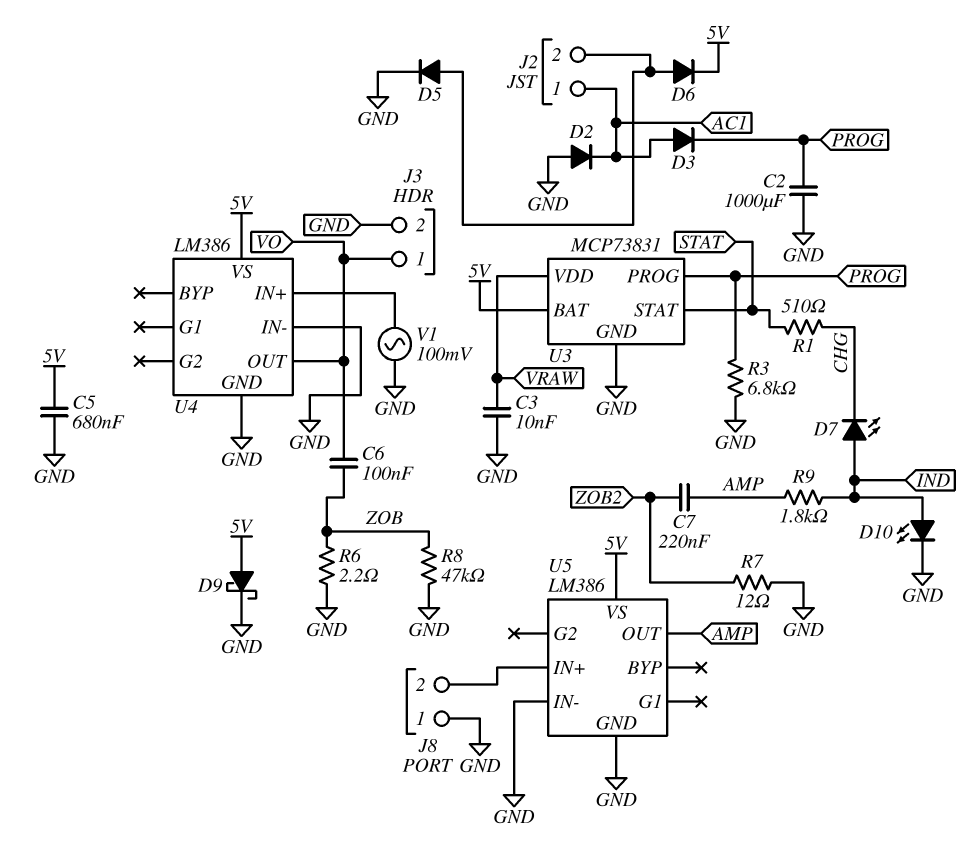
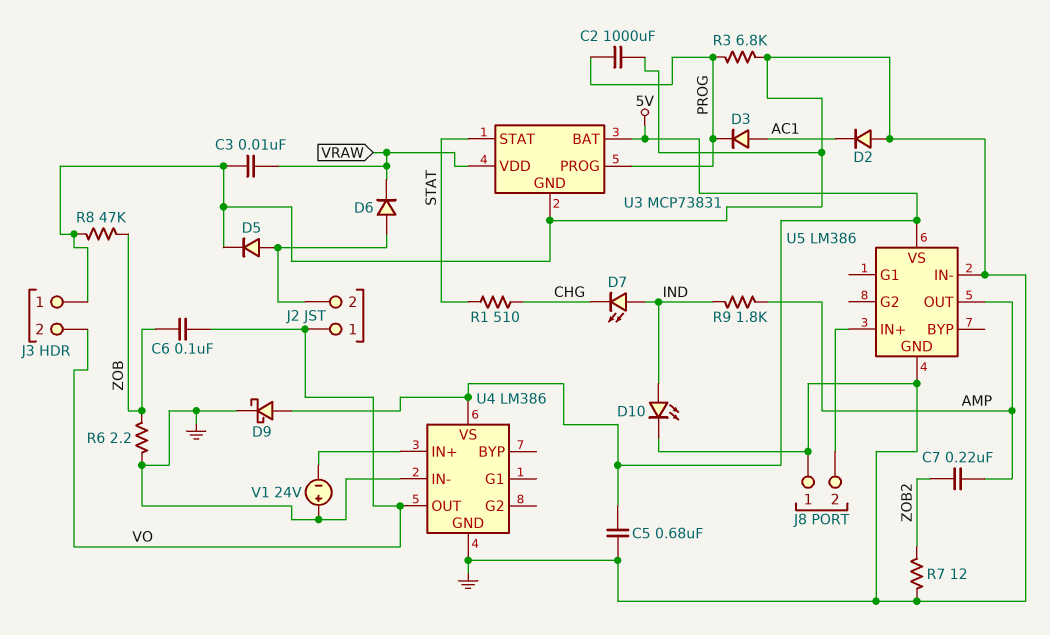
D6: diode (A J2/2, K 5V) -> diode (A J2/2, K VRAW)
J2 pin 1: AC1 -> VO
J3 pin 1: VO -> GND
J3 pin 2: GND -> VO
V1: AC 100mV (GND, U4/IN+) -> 24V (plus GND, minus U4/IN+)

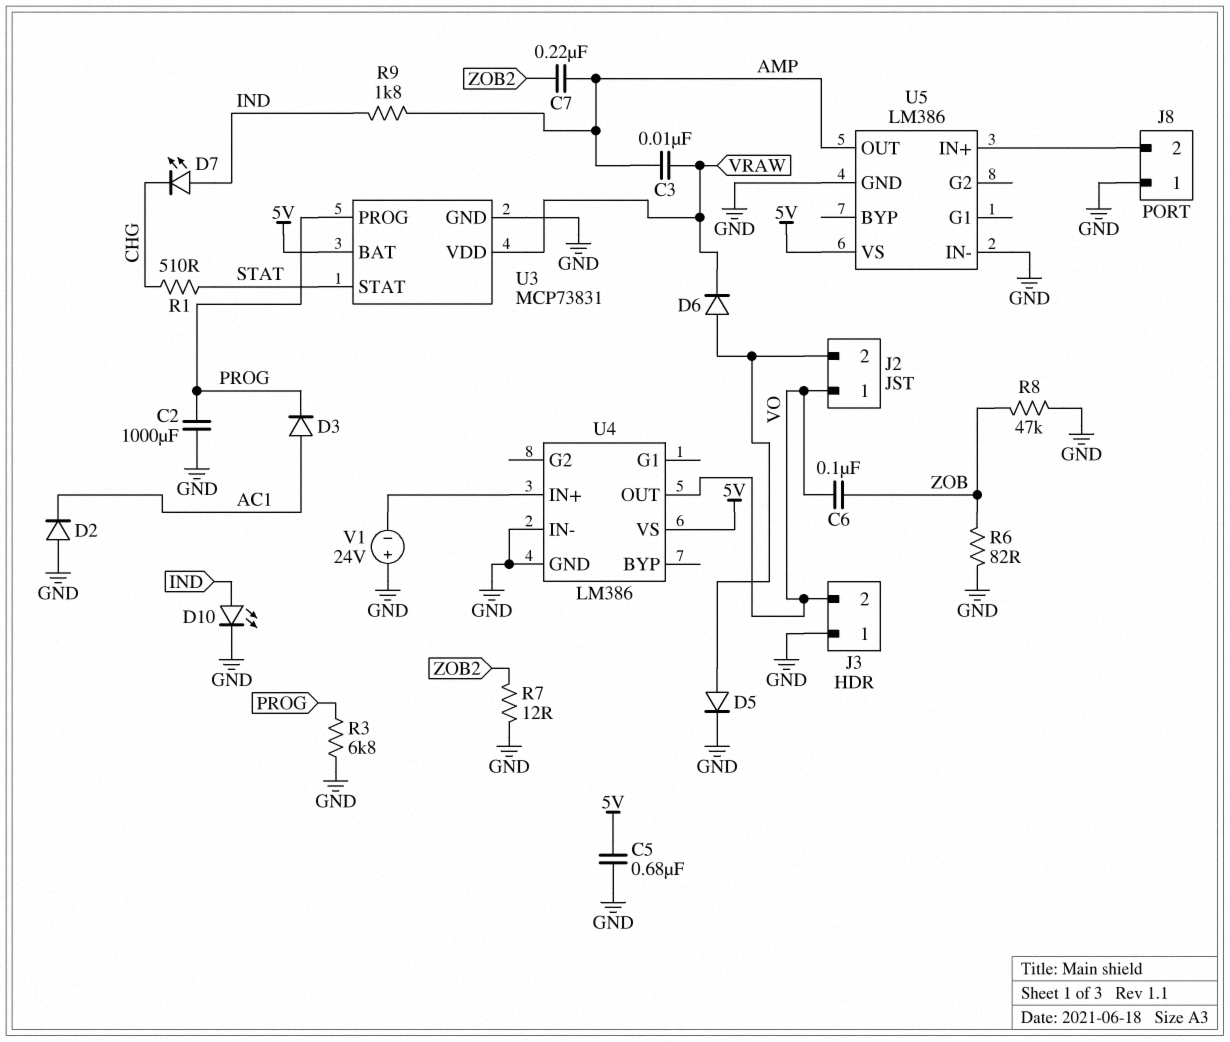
C3: 10nF (GND, VRAW) -> 10nF (AMP, VRAW)
D9: schottky (A 5V, K GND) -> none
R6: 2.2 (GND, ZOB) -> 82 (GND, ZOB)

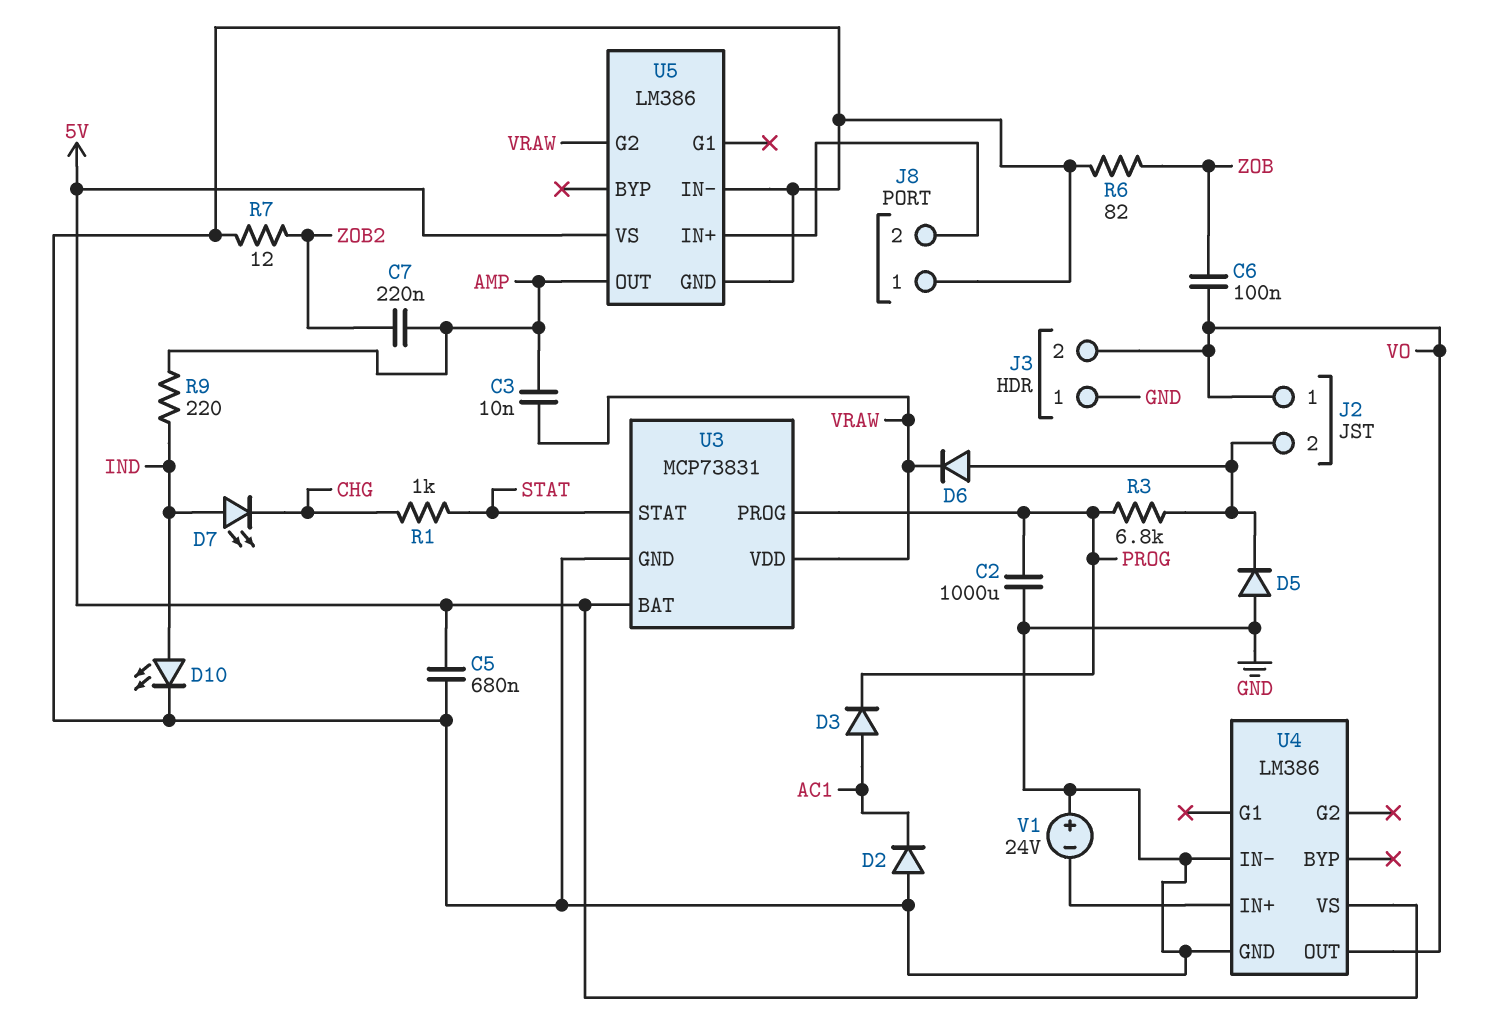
D5: diode (A J2/2, K GND) -> diode (A GND, K J2/2)
R1: 510 (CHG, STAT) -> 1k (CHG, STAT)
R3: 6.8k (GND, PROG) -> 6.8k (J2/2, PROG)
R8: 47k (GND, ZOB) -> none
R9: 1.8k (AMP, IND) -> 220 (AMP, IND)
U5 pin G2: none -> VRAW

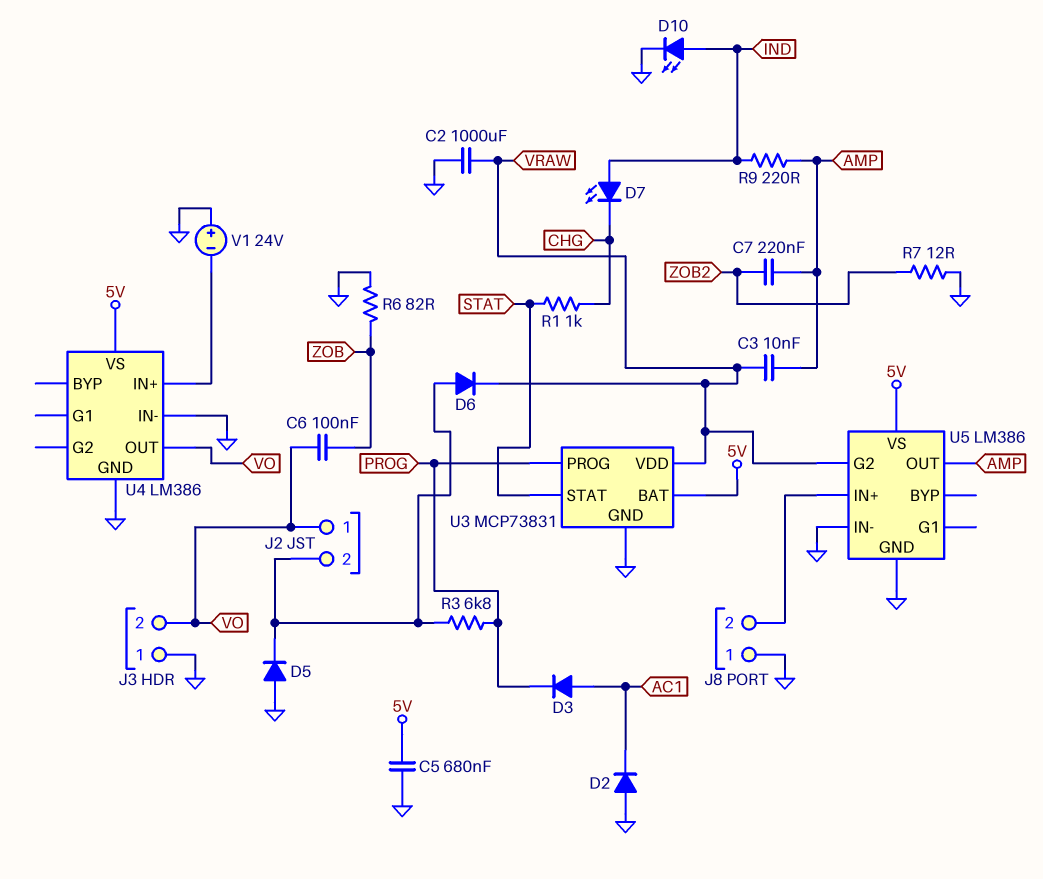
C2: 1000uF (GND, PROG) -> 1000uF (GND, VRAW)

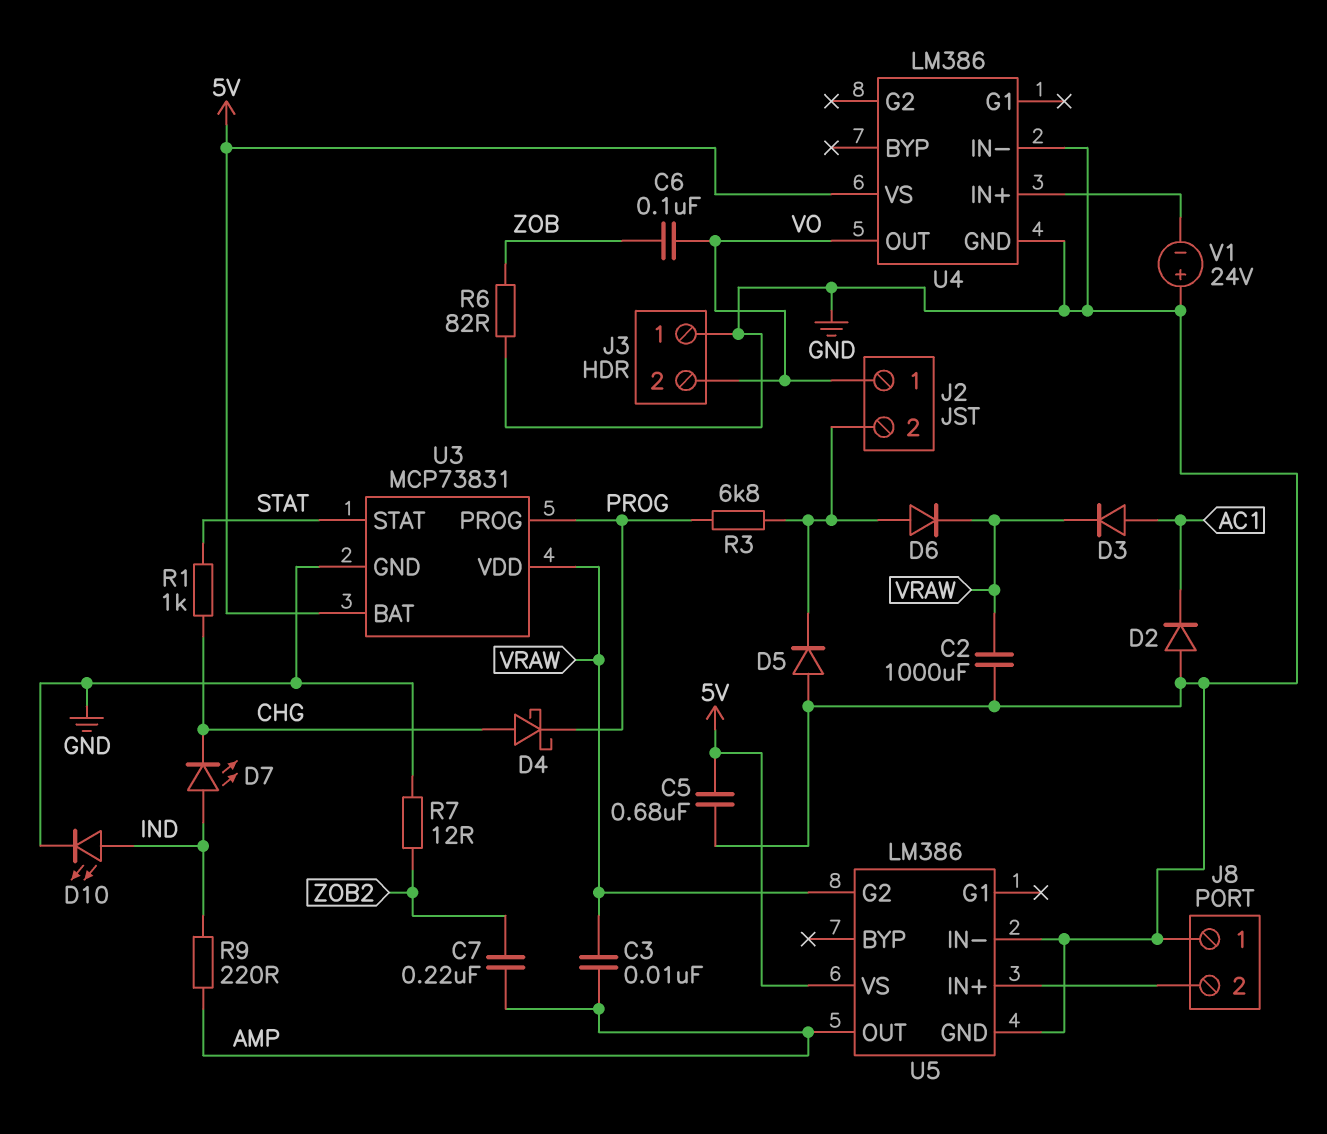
D3: diode (A AC1, K PROG) -> diode (A AC1, K VRAW)
D4: none -> schottky (A CHG, K PROG)

